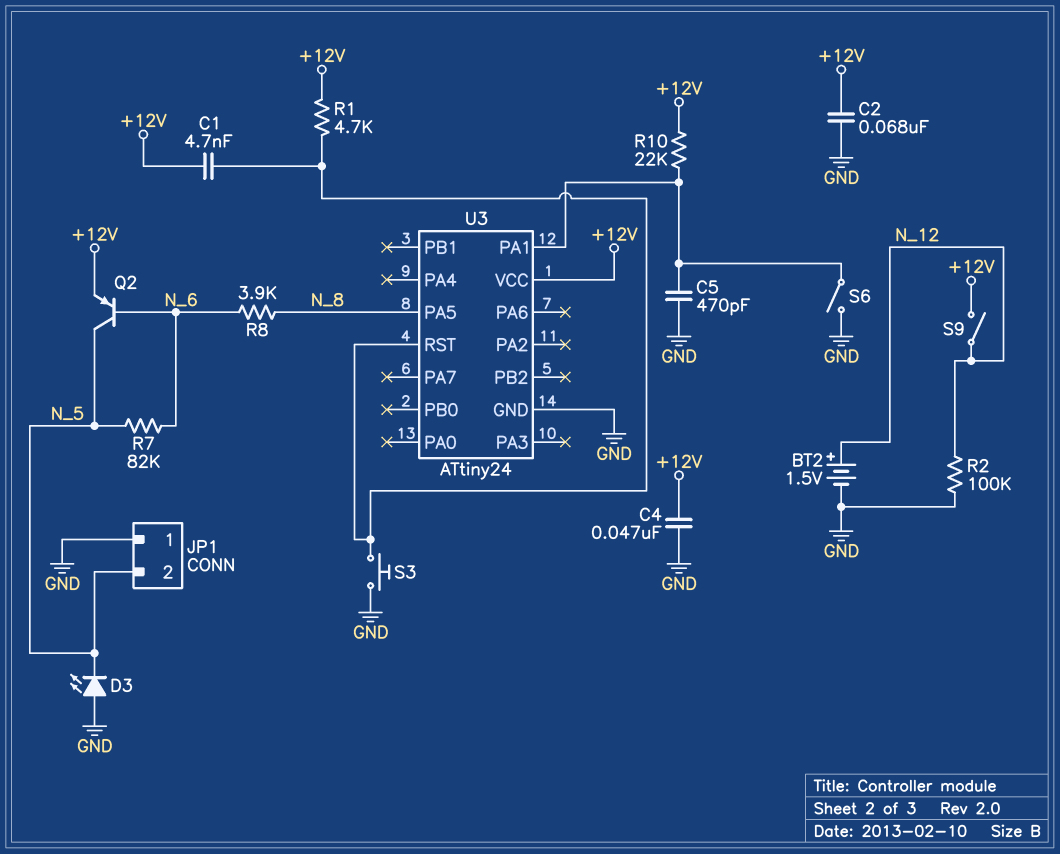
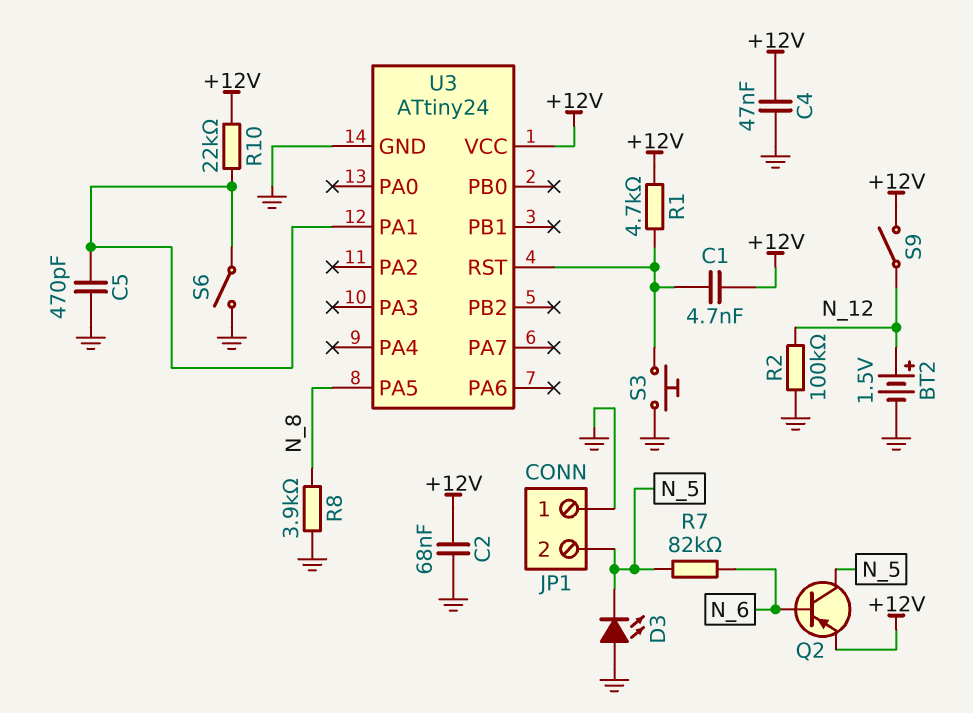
R8: 3.9k (N_6, N_8) -> 3.9k (GND, N_8)

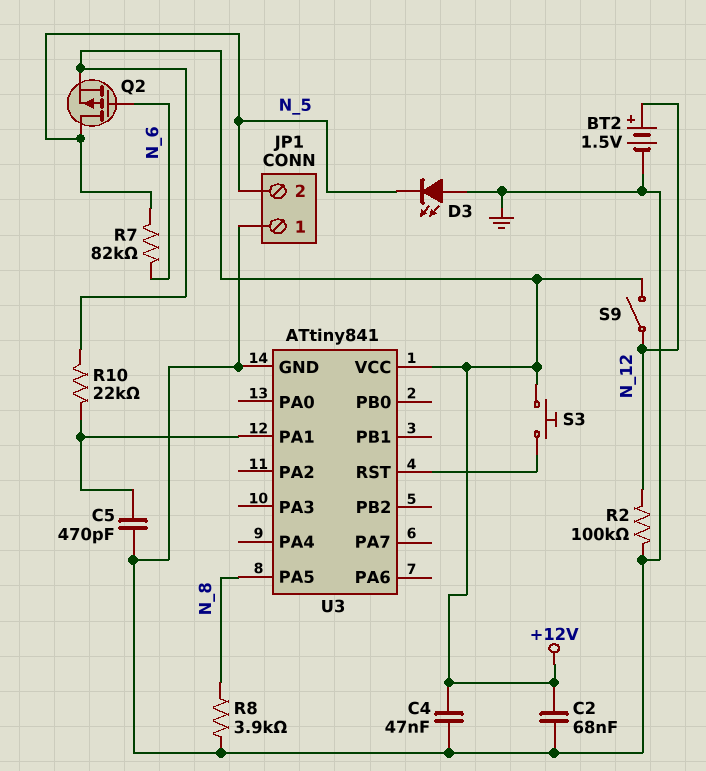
C1: 4.7nF (+12V, U3/RST) -> none
Q2: PNP (B N_6, C N_5, E +12V) -> PMOS (G N_6, D N_5, S +12V)
R1: 4.7k (+12V, U3/RST) -> none
S3: button (GND, U3/RST) -> button (+12V, U3/RST)
S6: switch (GND, U3/PA1) -> none
U3: ATtiny24 -> ATtiny841

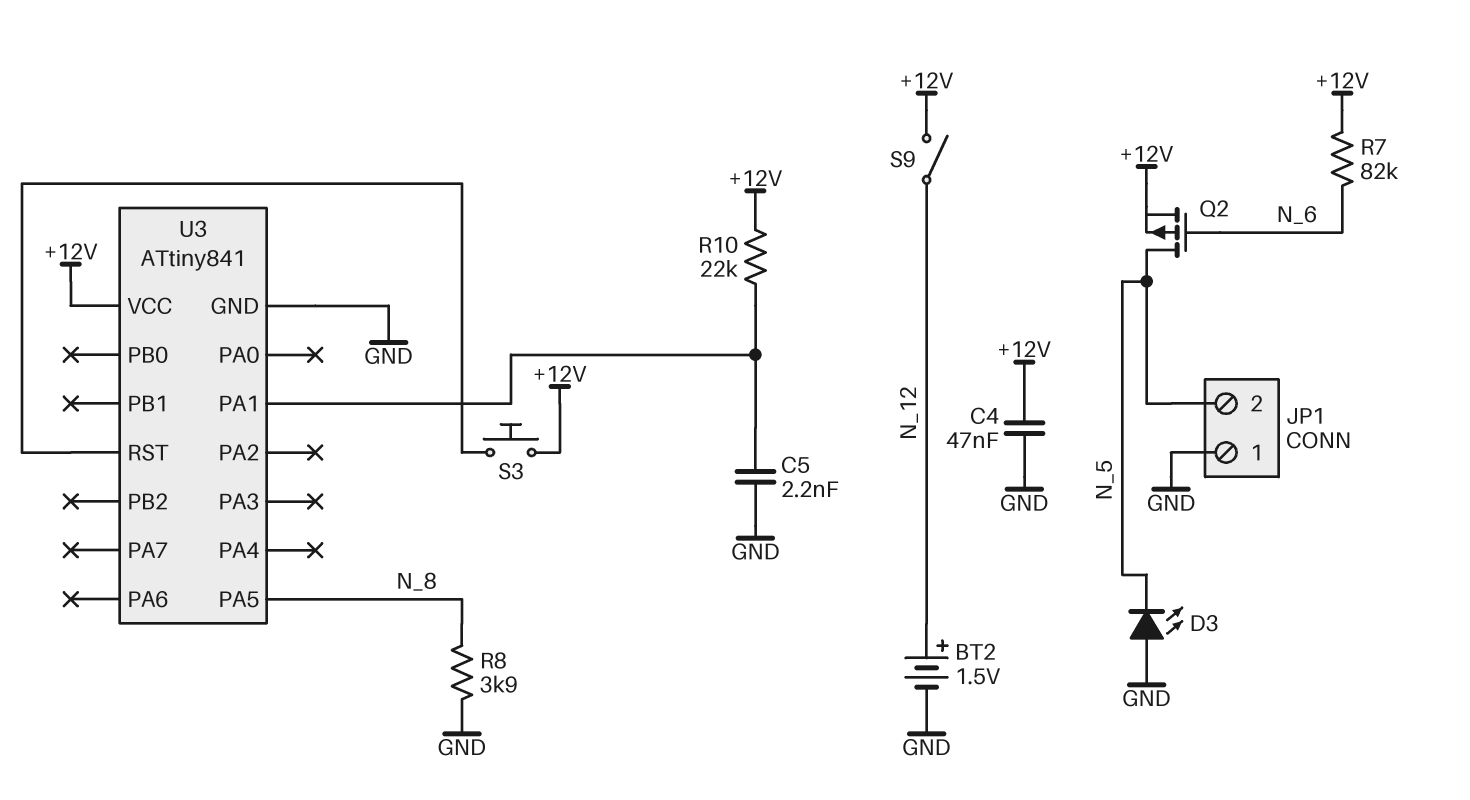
C2: 68nF (+12V, GND) -> none
C5: 470pF (GND, U3/PA1) -> 2.2nF (GND, U3/PA1)
R2: 100k (GND, N_12) -> none
R7: 82k (N_5, N_6) -> 82k (+12V, N_6)

